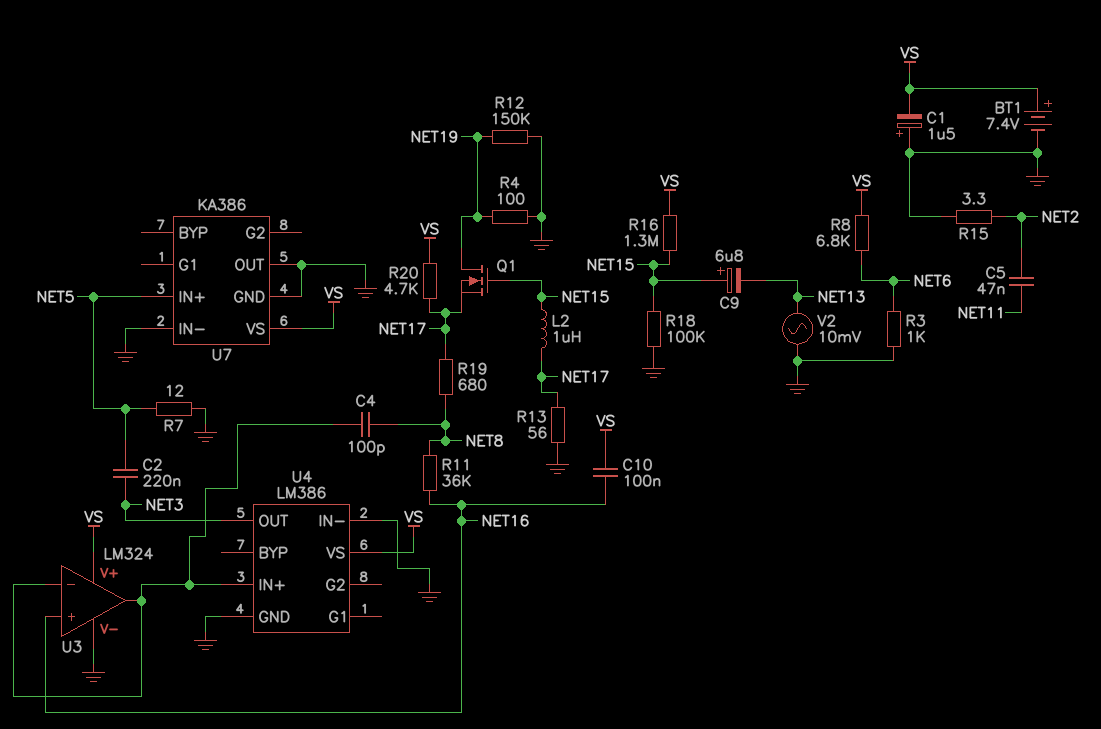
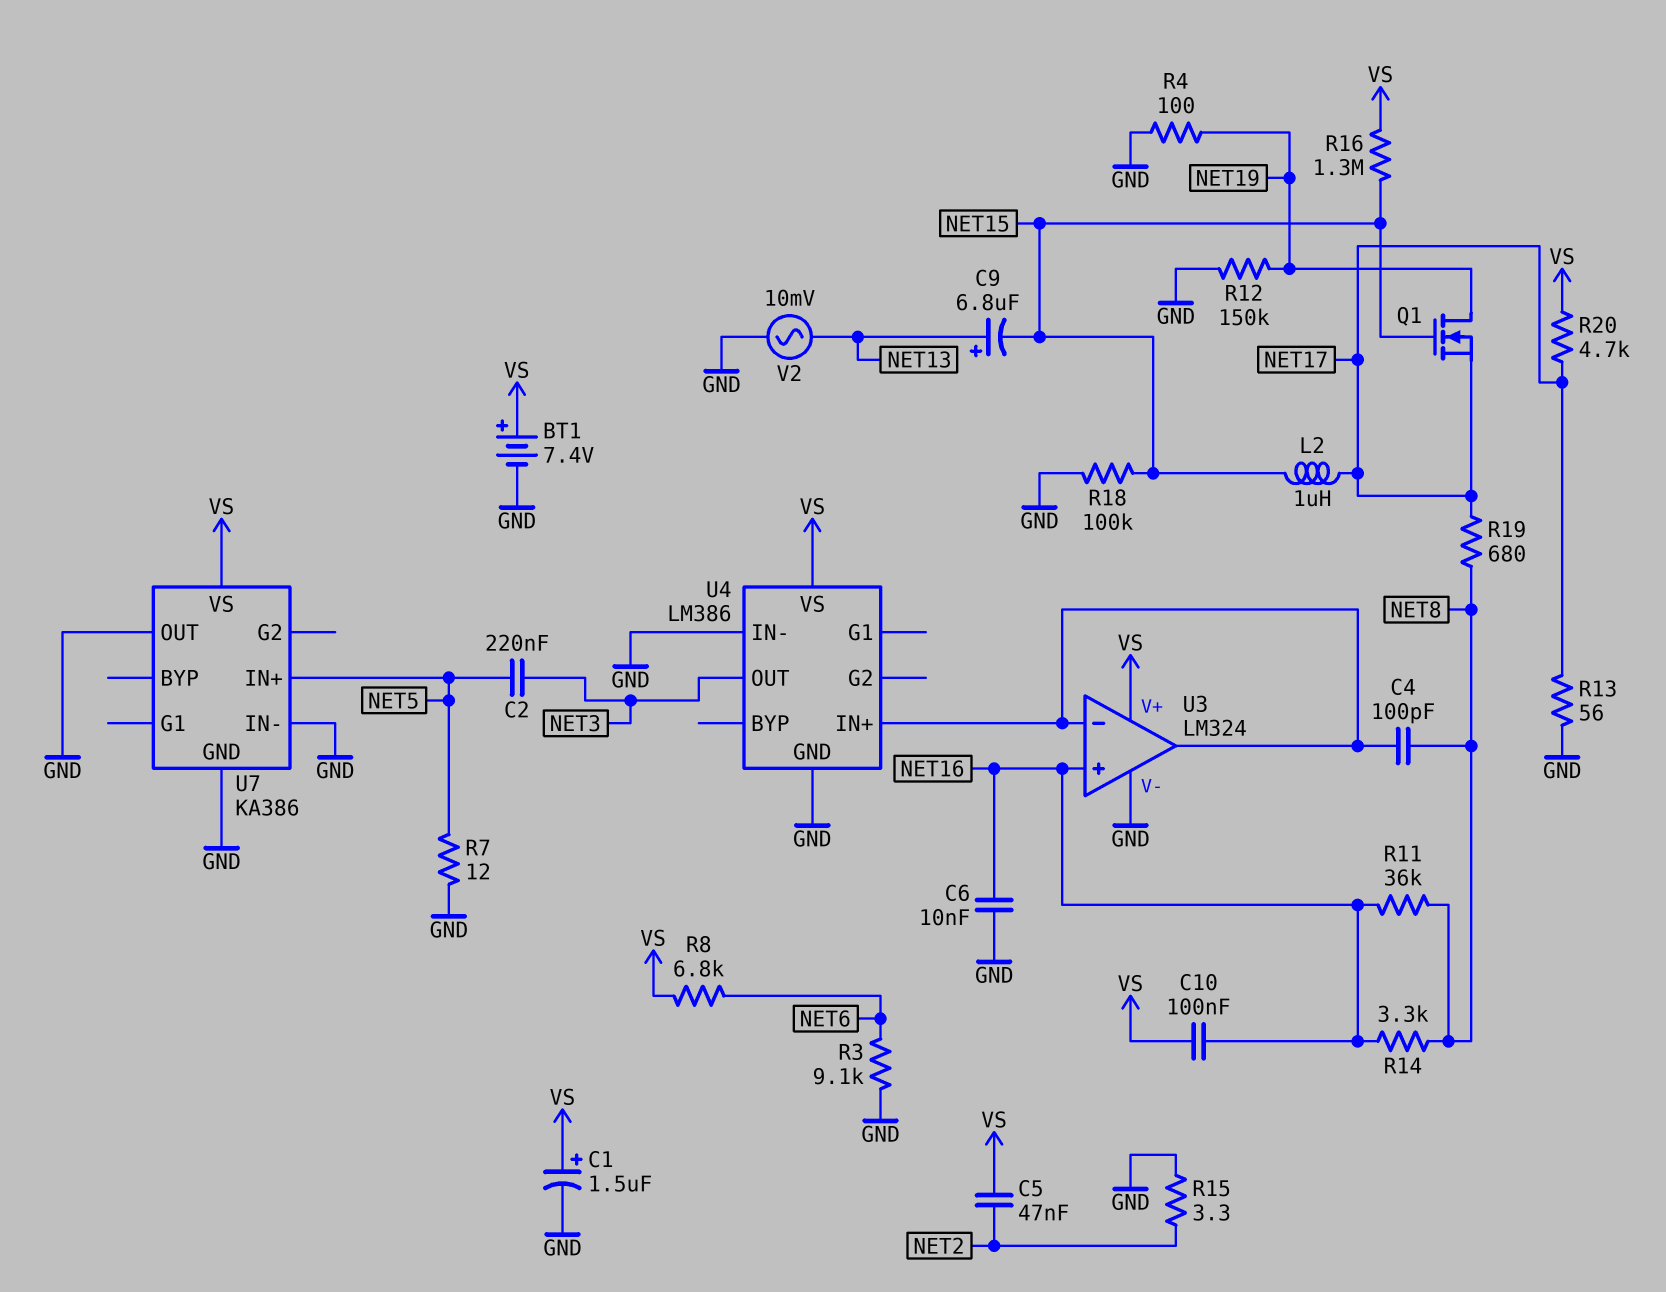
C1: 1.5uF (plus GND, minus VS) -> 1.5uF (plus VS, minus GND)
C5: 47nF (NET2, NET11) -> 47nF (NET2, VS)
C6: none -> 10nF (GND, NET16)
C9: 6.8uF (plus NET15, minus NET13) -> 6.8uF (plus NET13, minus NET15)
R3: 1k (GND, NET6) -> 9.1k (GND, NET6)
R14: none -> 3.3k (NET8, NET16)

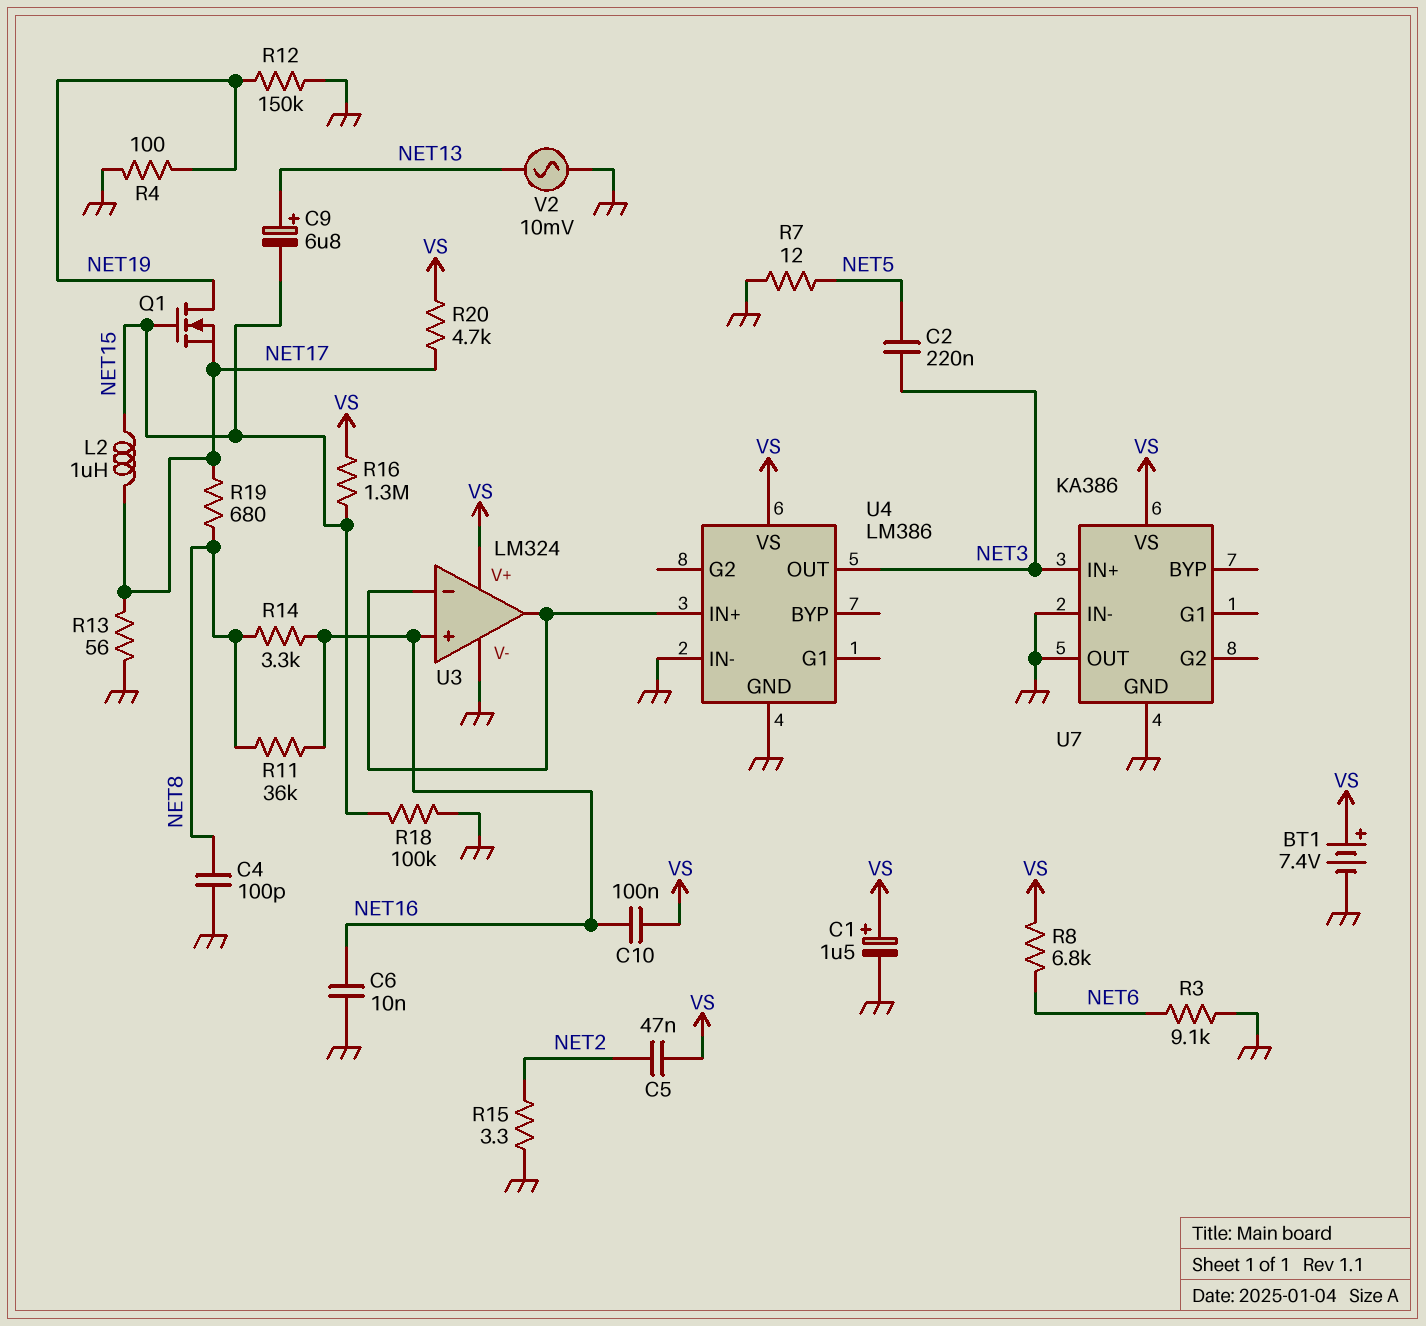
C4: 100pF (NET8, U3/in-) -> 100pF (GND, NET8)
U7 pin IN+: NET5 -> NET3

